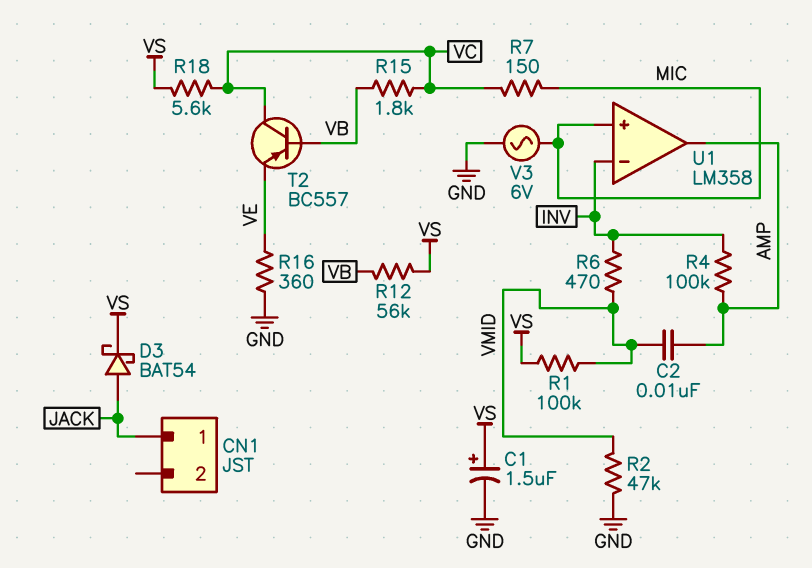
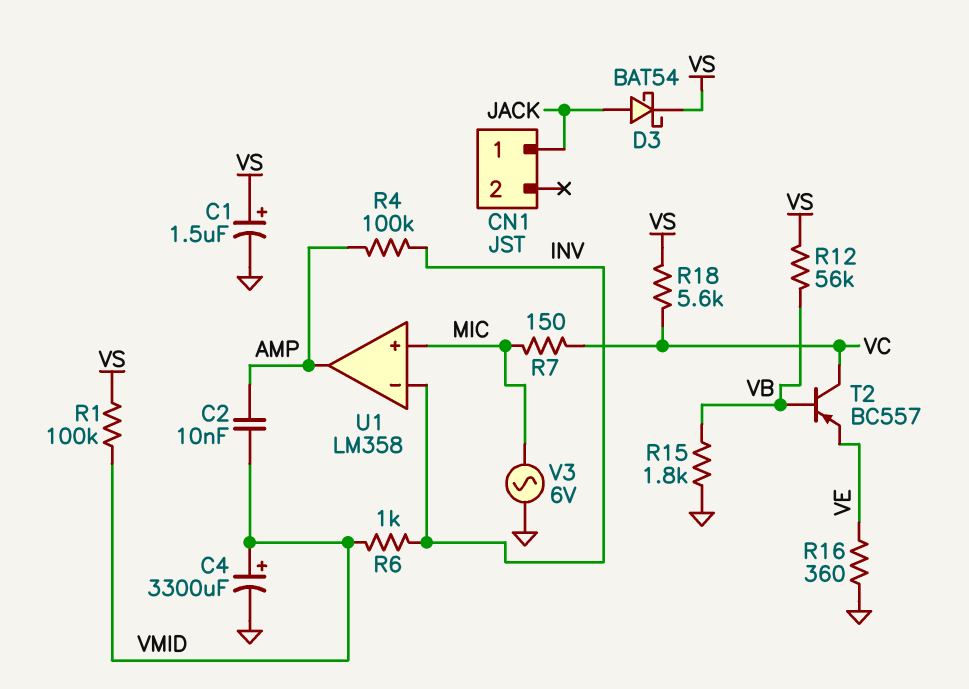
C4: none -> 3300uF (plus VMID, minus GND)
R2: 47k (GND, VMID) -> none
R6: 470 (INV, VMID) -> 1k (INV, VMID)
R15: 1.8k (VB, VC) -> 1.8k (GND, VB)

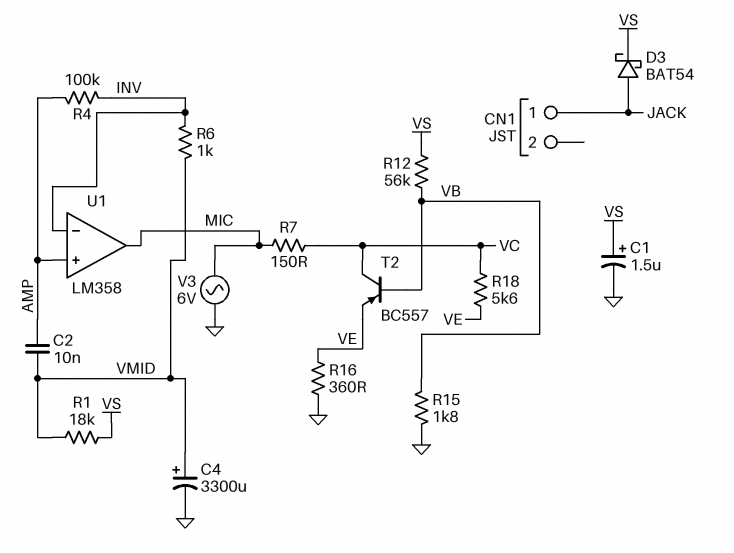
R1: 100k (VMID, VS) -> 18k (VMID, VS)
R18: 5.6k (VC, VS) -> 5.6k (VC, VE)
U1 pin in+: MIC -> AMP
U1 pin out: AMP -> MIC

